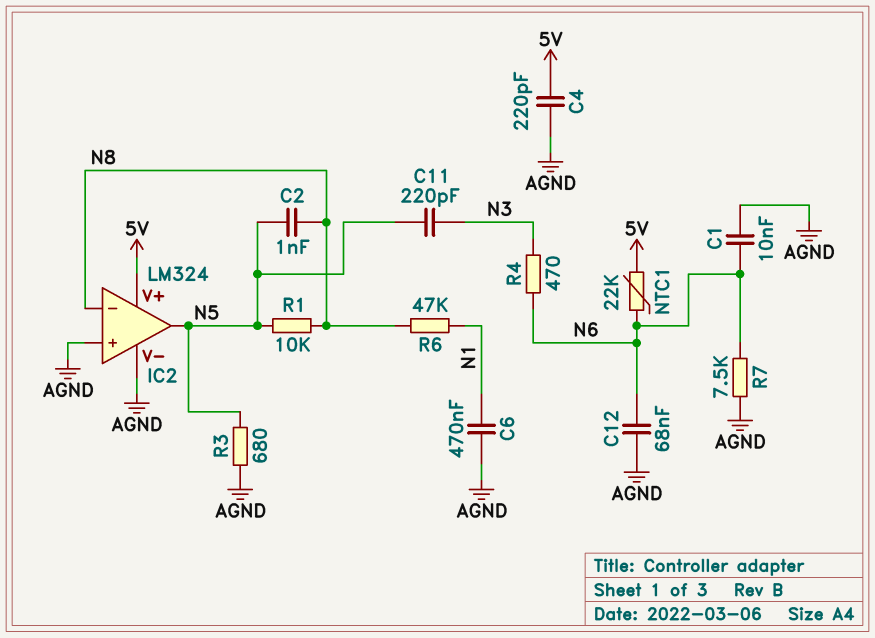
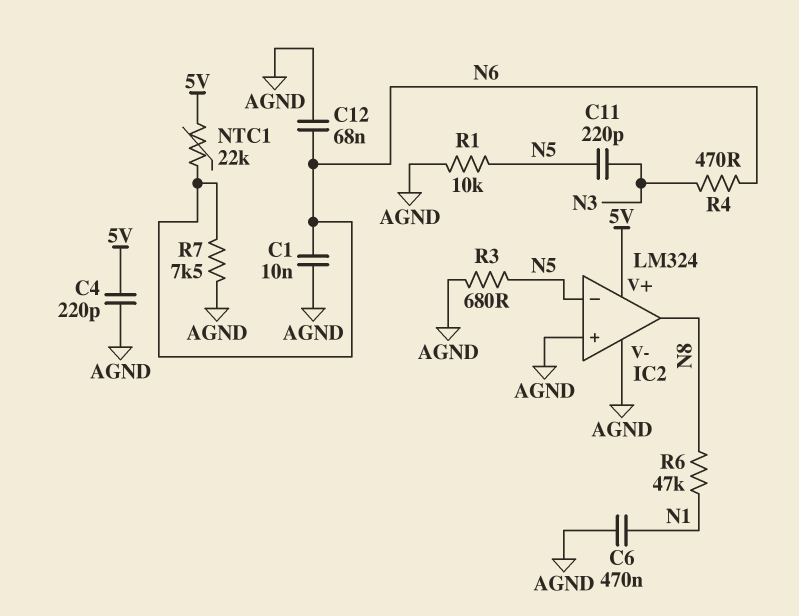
C2: 1nF (N5, N8) -> none
IC2 pin in-: N8 -> N5
IC2 pin out: N5 -> N8
R1: 10k (N5, N8) -> 10k (AGND, N5)

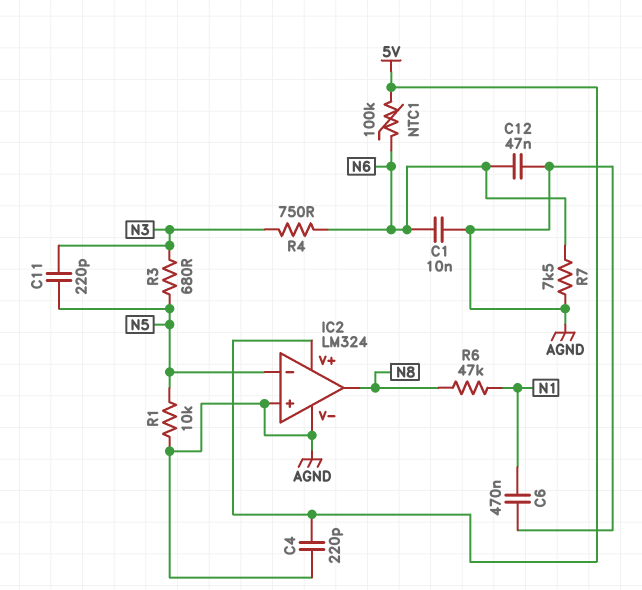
C12: 68nF (AGND, N6) -> 47nF (AGND, N6)
NTC1: 22k (5V, N6) -> 100k (5V, N6)
R3: 680 (AGND, N5) -> 680 (N3, N5)
R4: 470 (N3, N6) -> 750 (N3, N6)

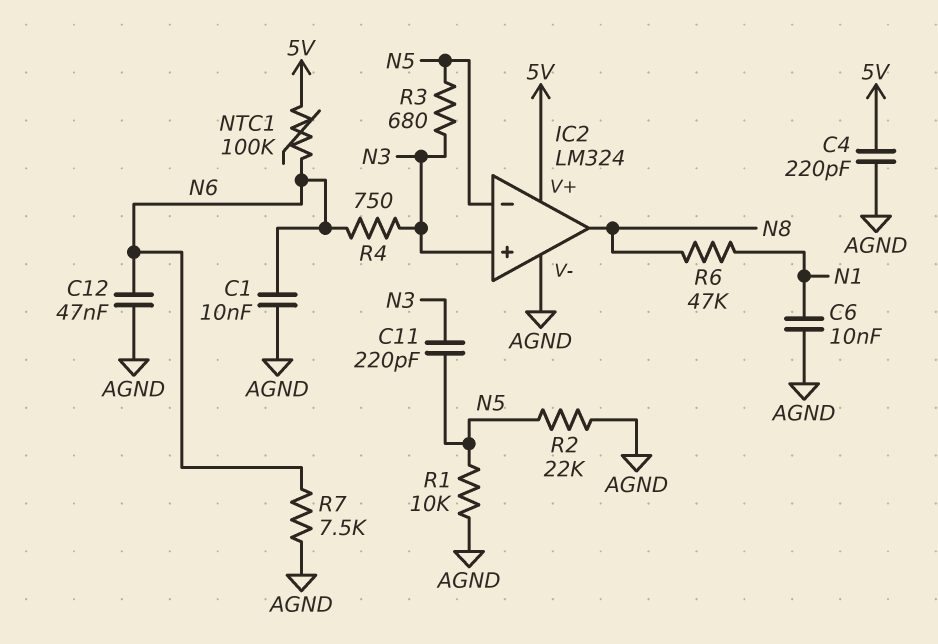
C6: 470nF (AGND, N1) -> 10nF (AGND, N1)
IC2 pin in+: AGND -> N3
R2: none -> 22k (AGND, N5)

